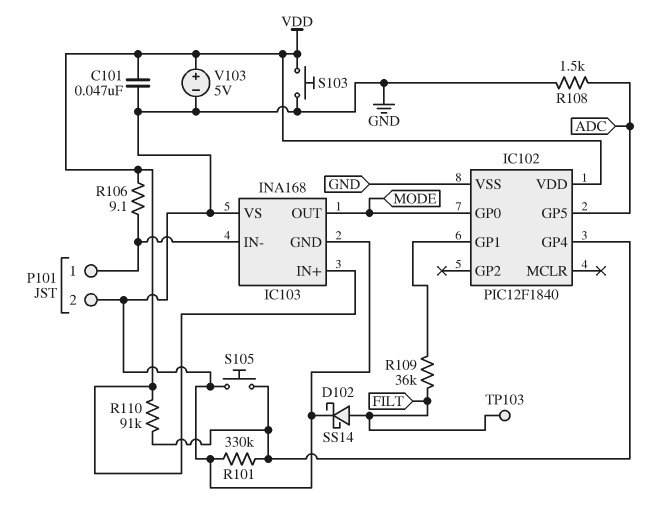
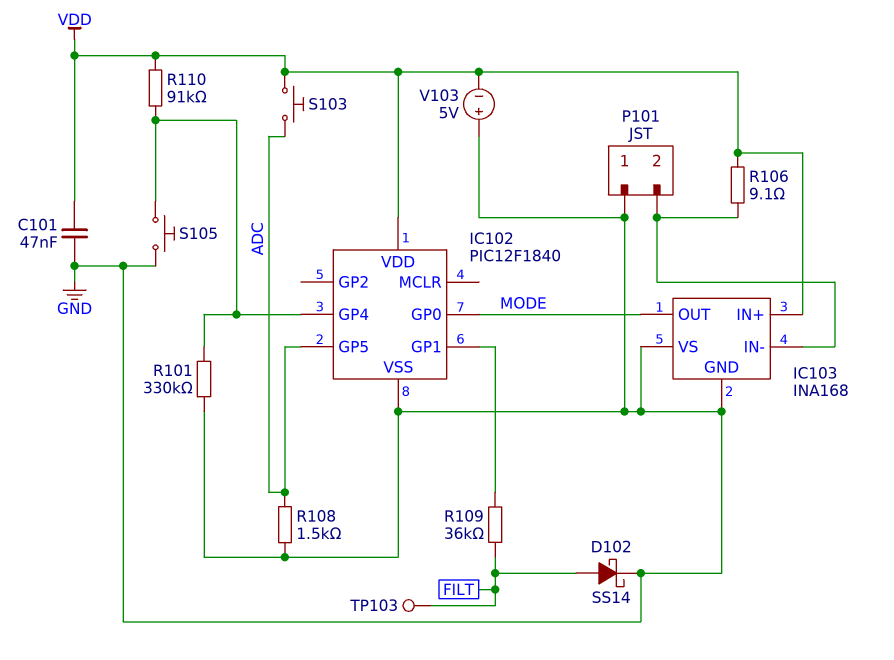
P101 pin 1: IC103/IN- -> GND
P101 pin 2: GND -> IC103/IN-
S103: button (GND, VDD) -> button (ADC, VDD)
V103: 5V (plus VDD, minus GND) -> 5V (plus GND, minus VDD)

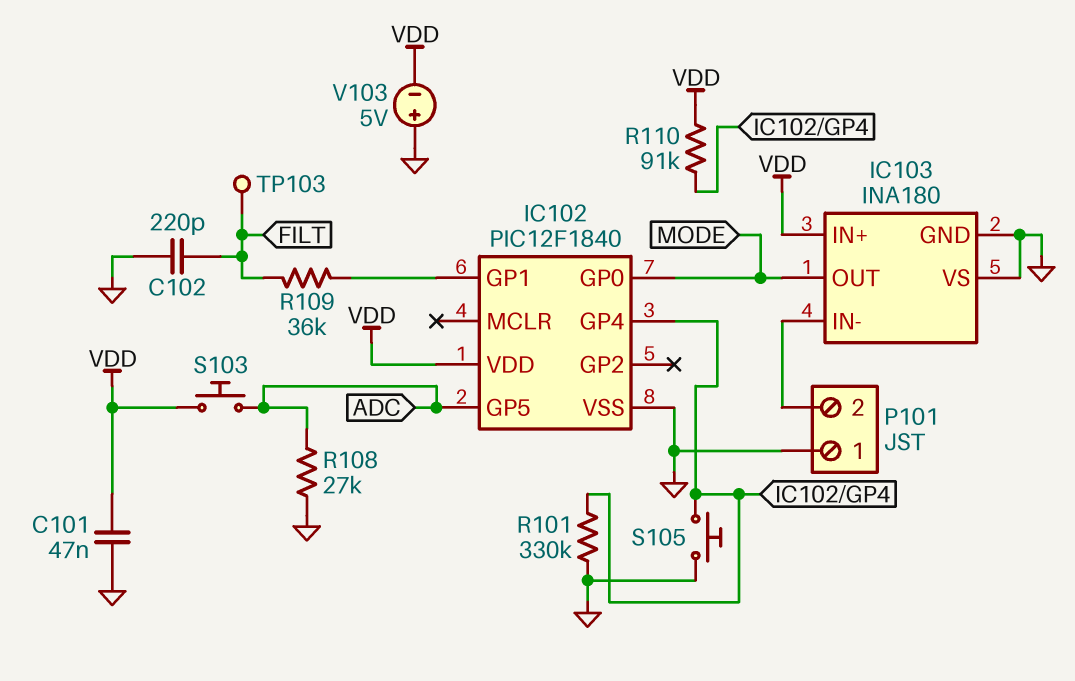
C102: none -> 220pF (FILT, GND)
D102: schottky SS14 (A FILT, K GND) -> none
IC103: INA168 -> INA180
R106: 9.1 (IC103/IN-, VDD) -> none
R108: 1.5k (ADC, GND) -> 27k (ADC, GND)

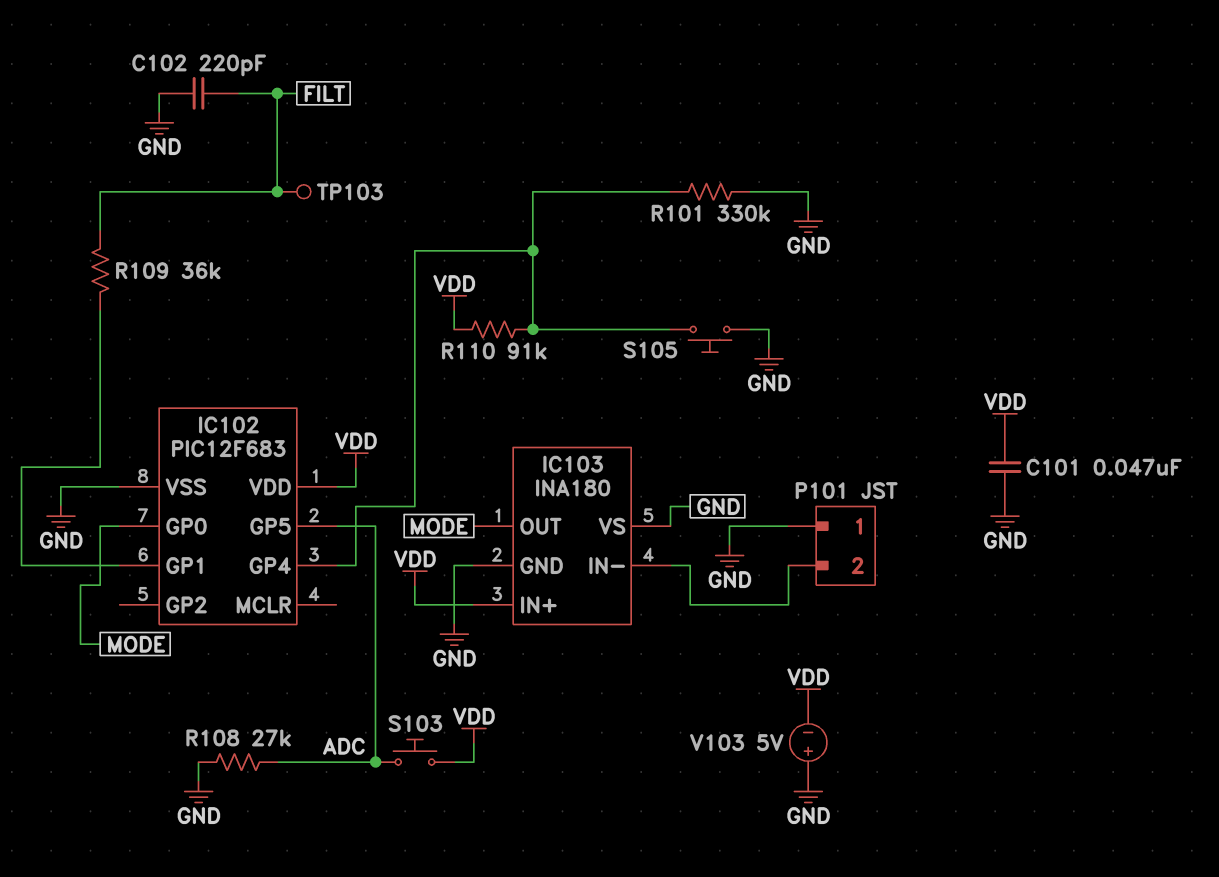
IC102: PIC12F1840 -> PIC12F683

